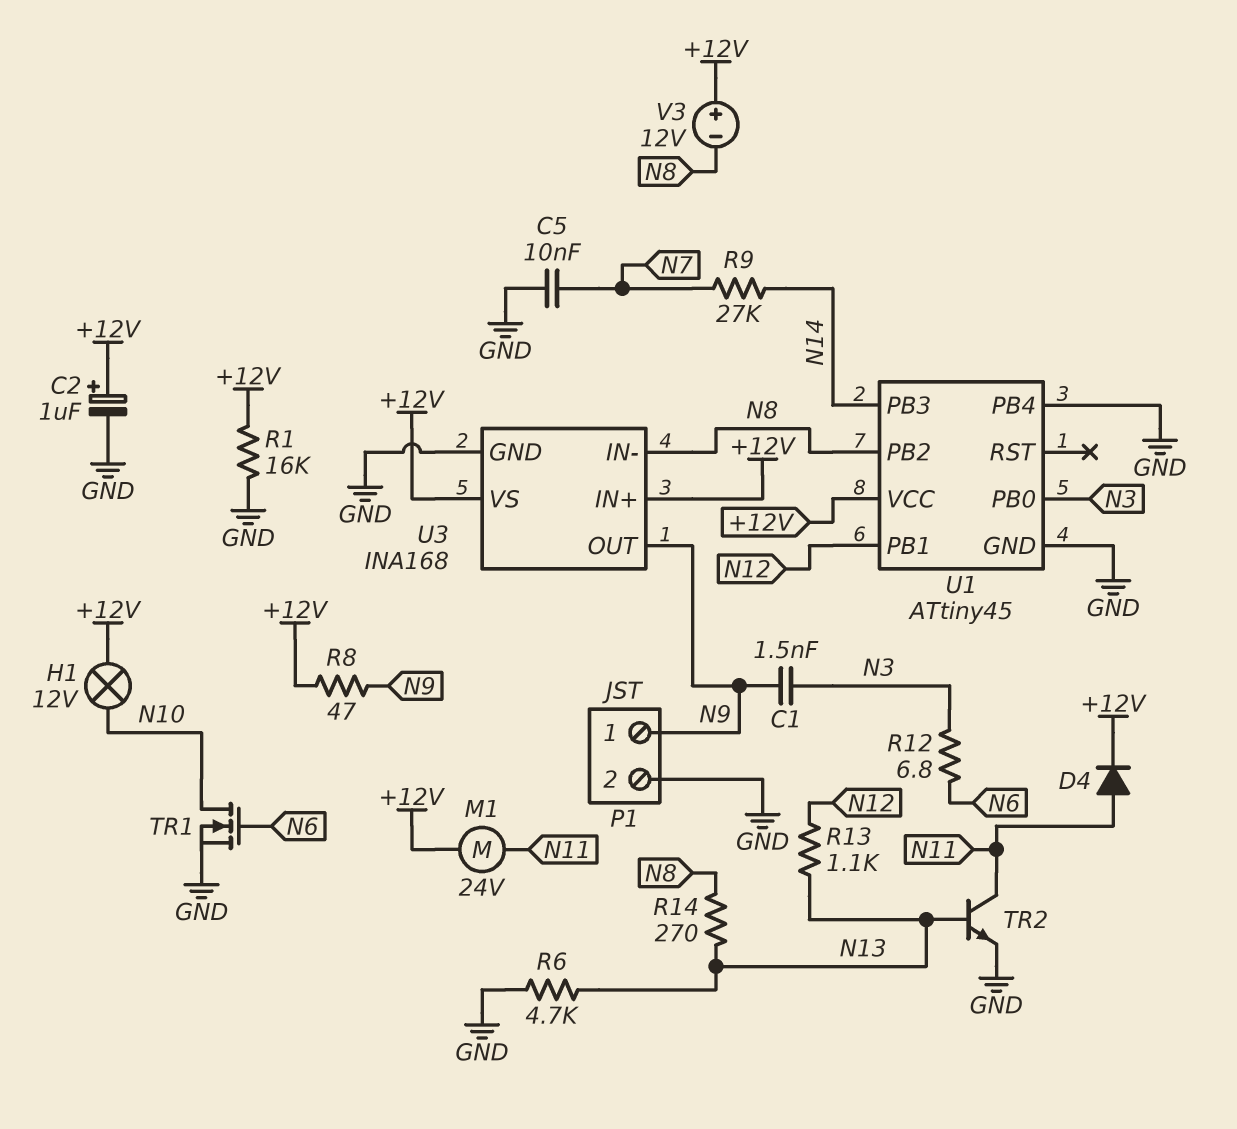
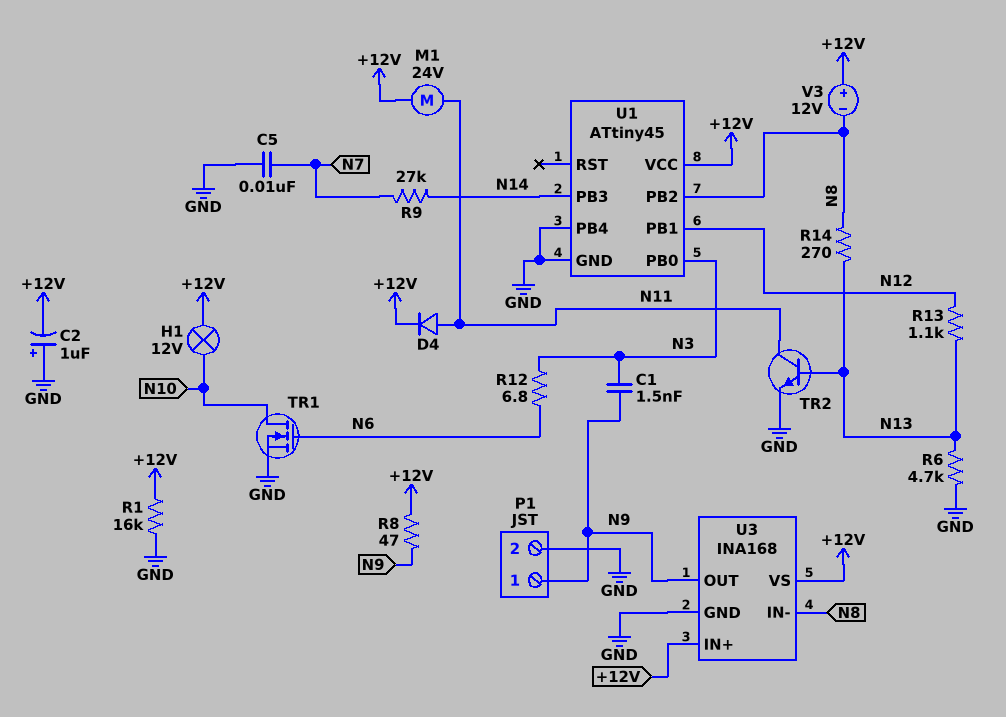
C2: 1uF (plus +12V, minus GND) -> 1uF (plus GND, minus +12V)

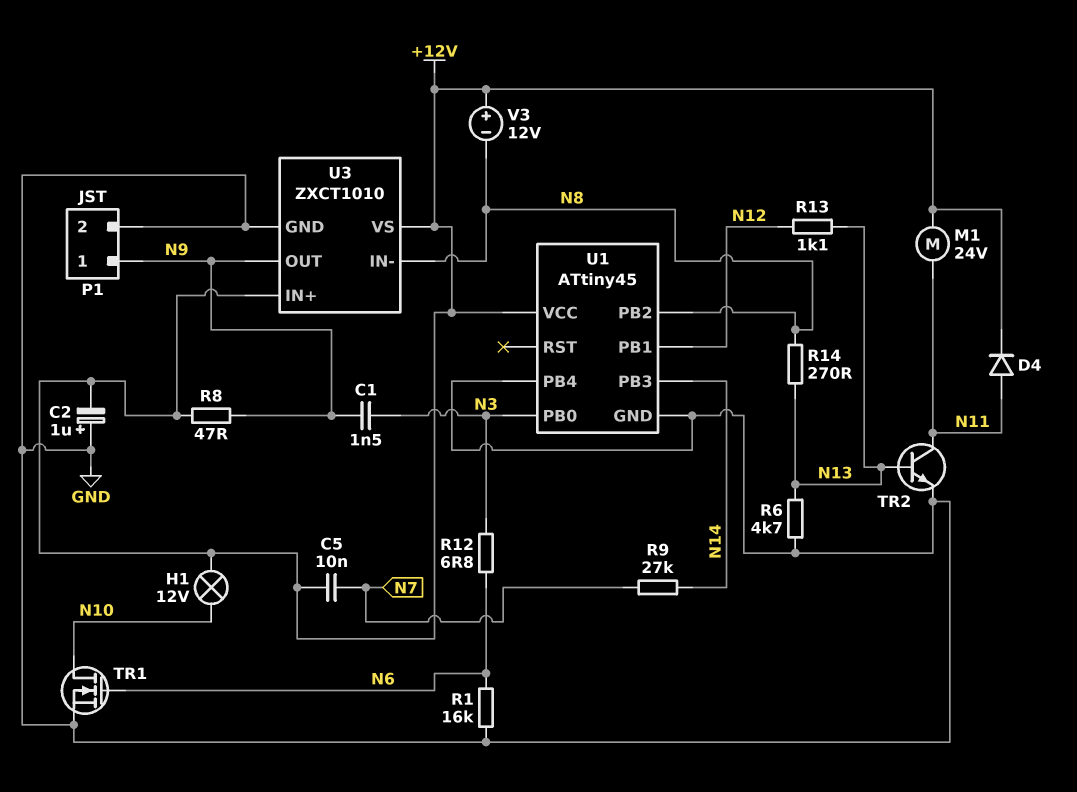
C5: 10nF (GND, N7) -> 10nF (+12V, N7)
R1: 16k (+12V, GND) -> 16k (GND, N6)
U3: INA168 -> ZXCT1010

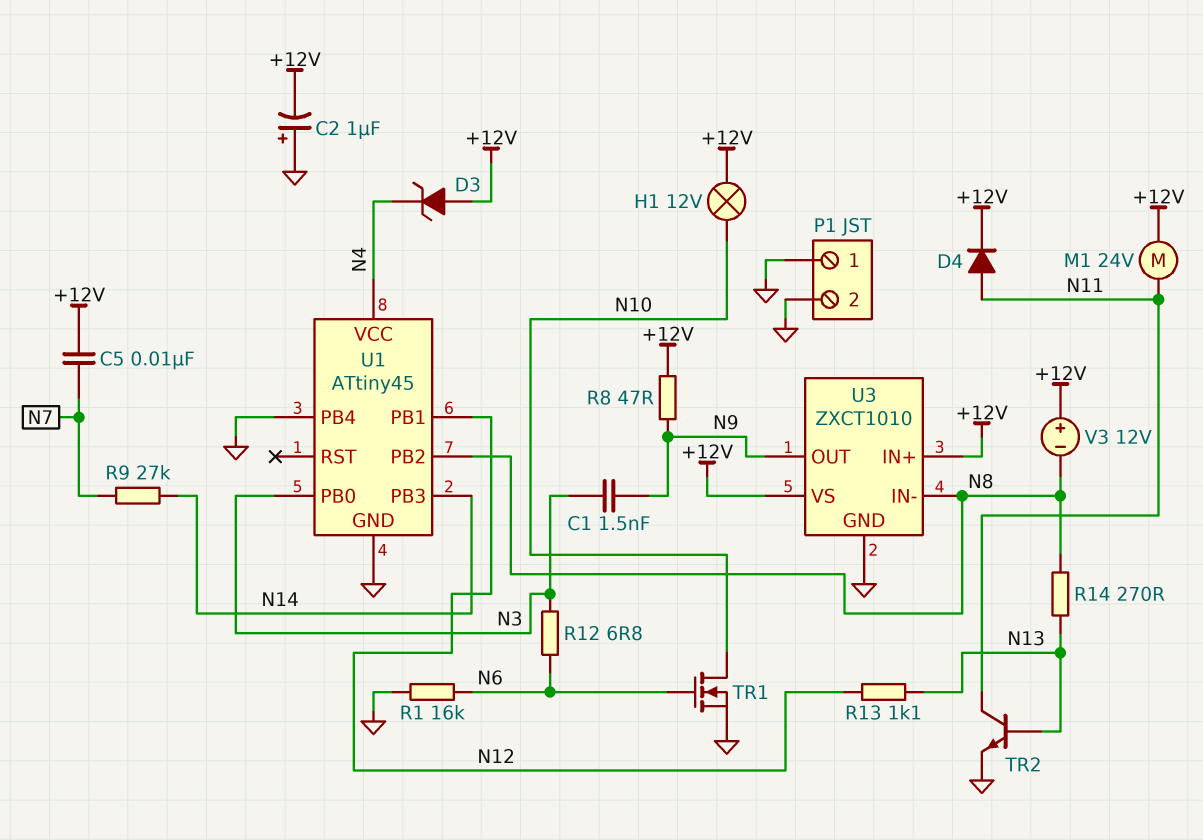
D3: none -> zener (A +12V, K N4)
P1 pin 1: N9 -> GND
R6: 4.7k (GND, N13) -> none
U1 pin VCC: +12V -> N4

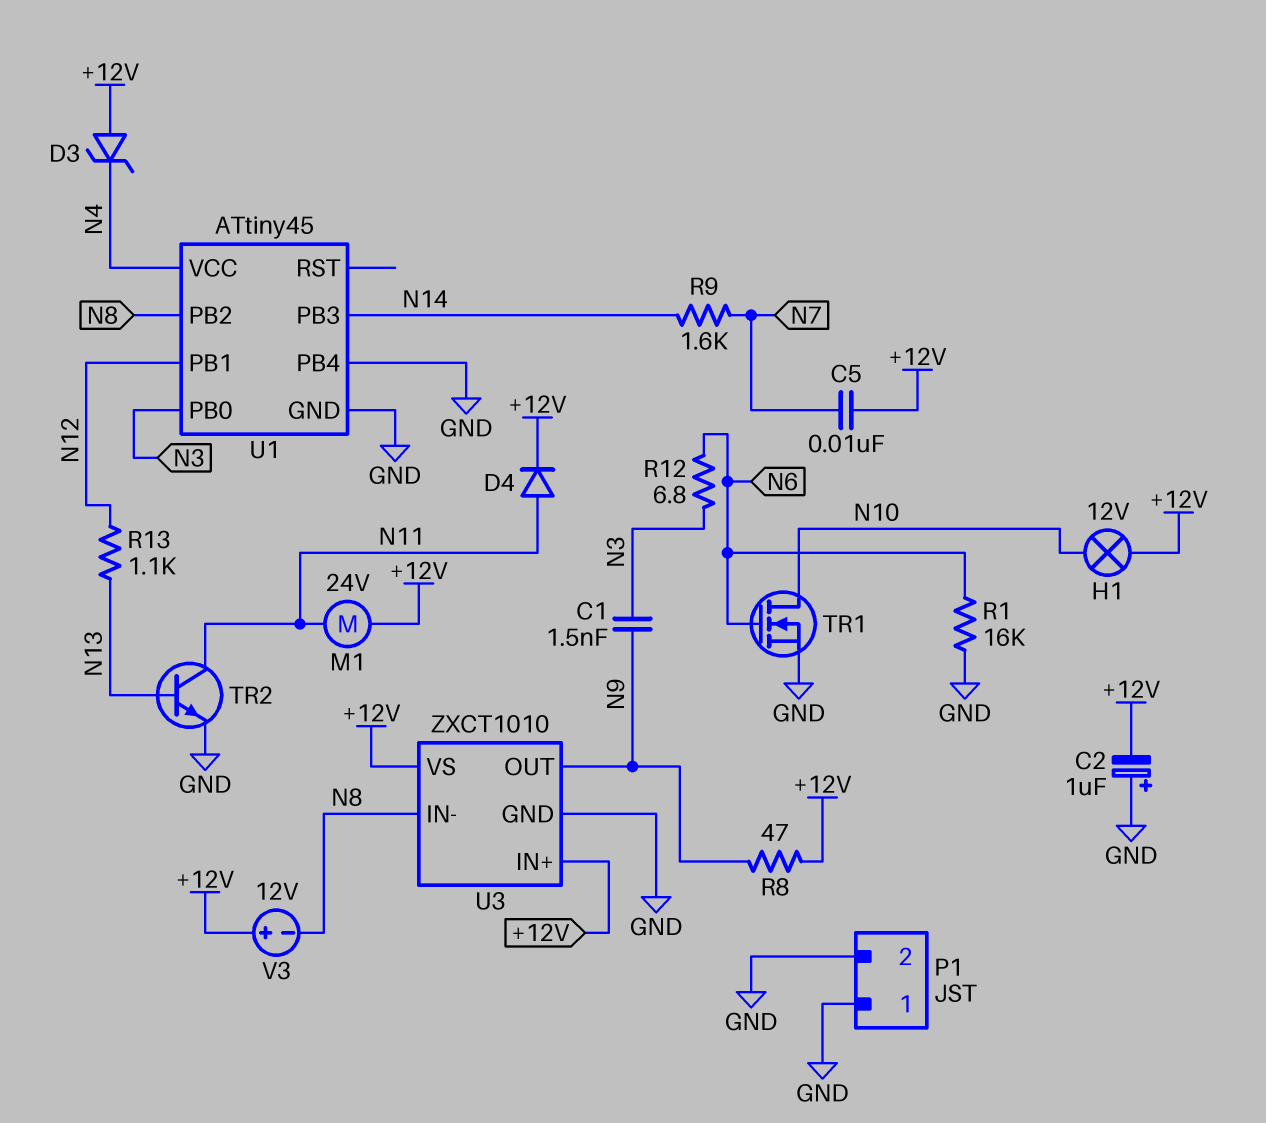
R9: 27k (N7, N14) -> 1.6k (N7, N14)
R14: 270 (N8, N13) -> none

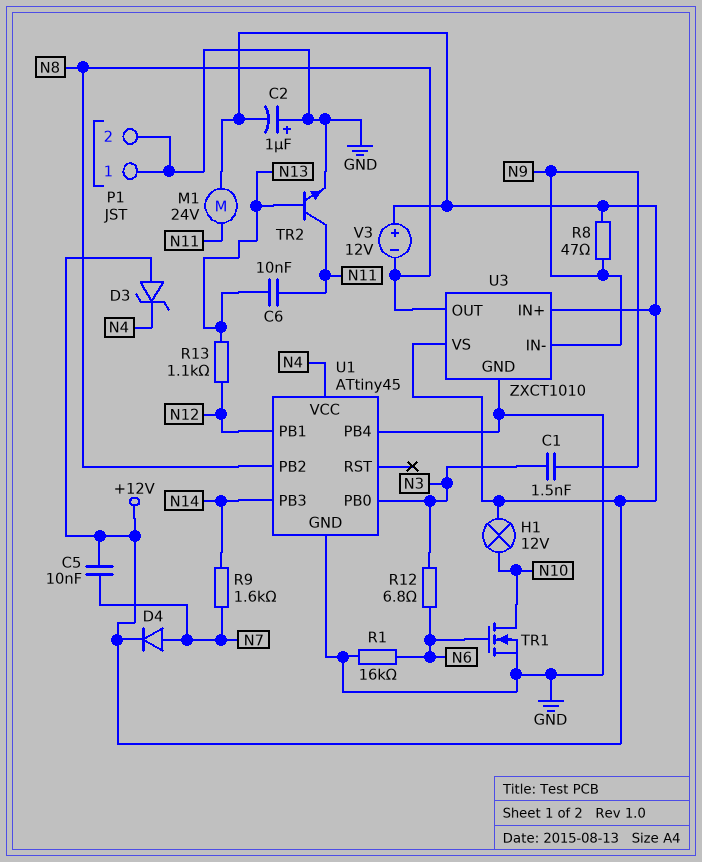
C6: none -> 10nF (N11, N13)
D4: diode (A N11, K +12V) -> diode (A N7, K +12V)
U3 pin IN-: N8 -> N9
U3 pin OUT: N9 -> N8

